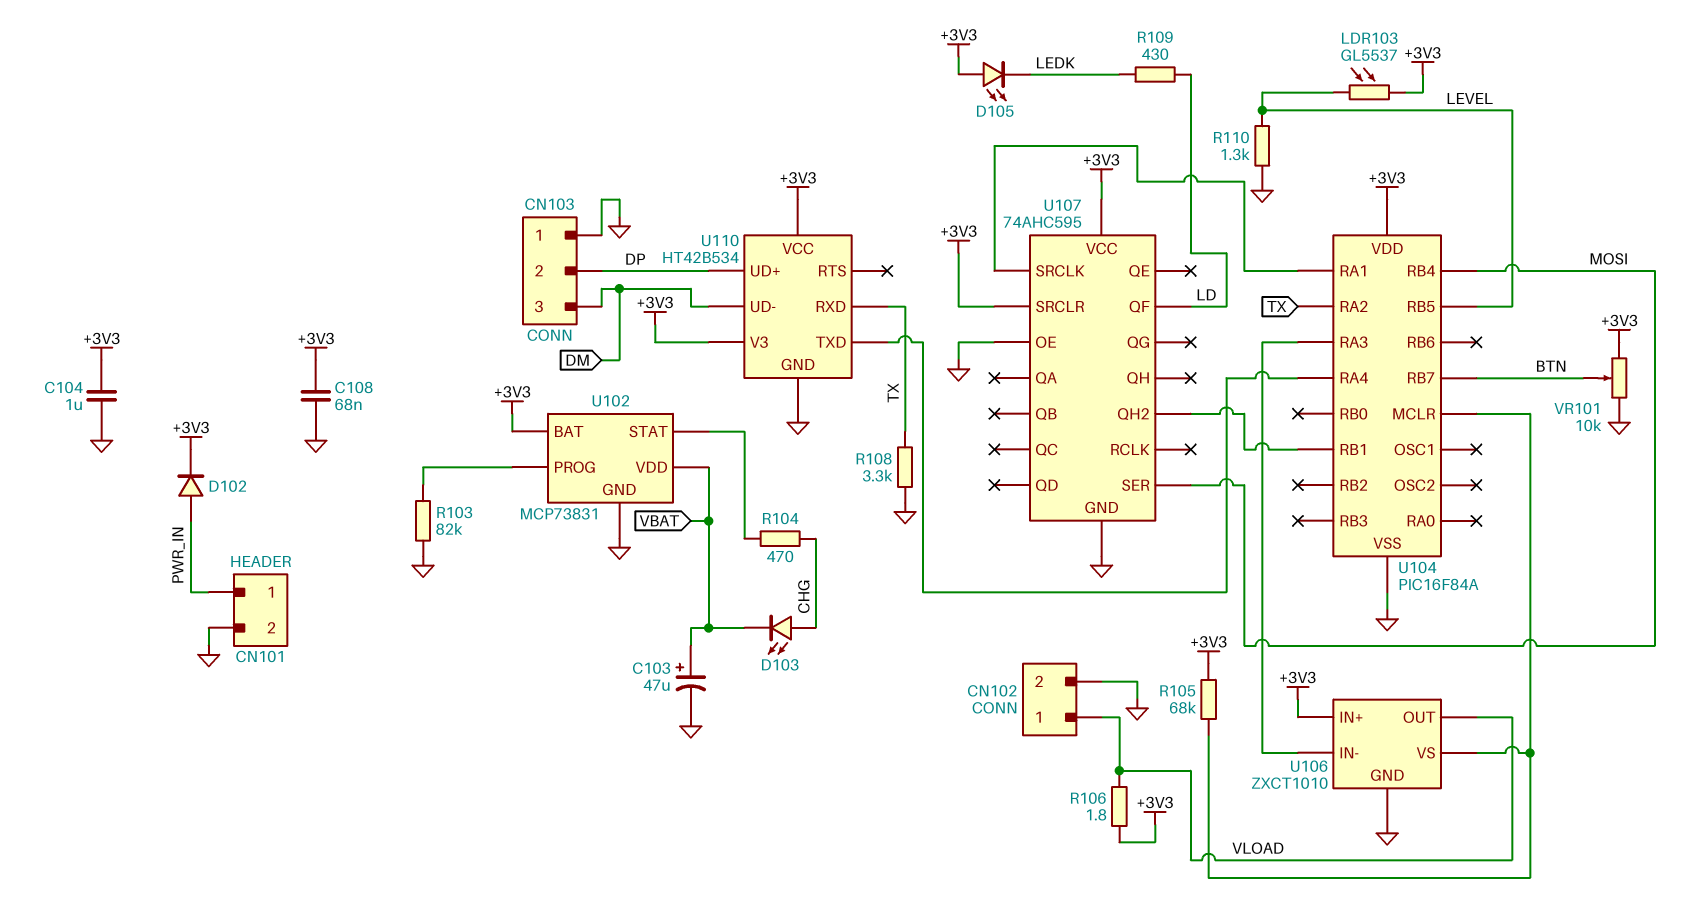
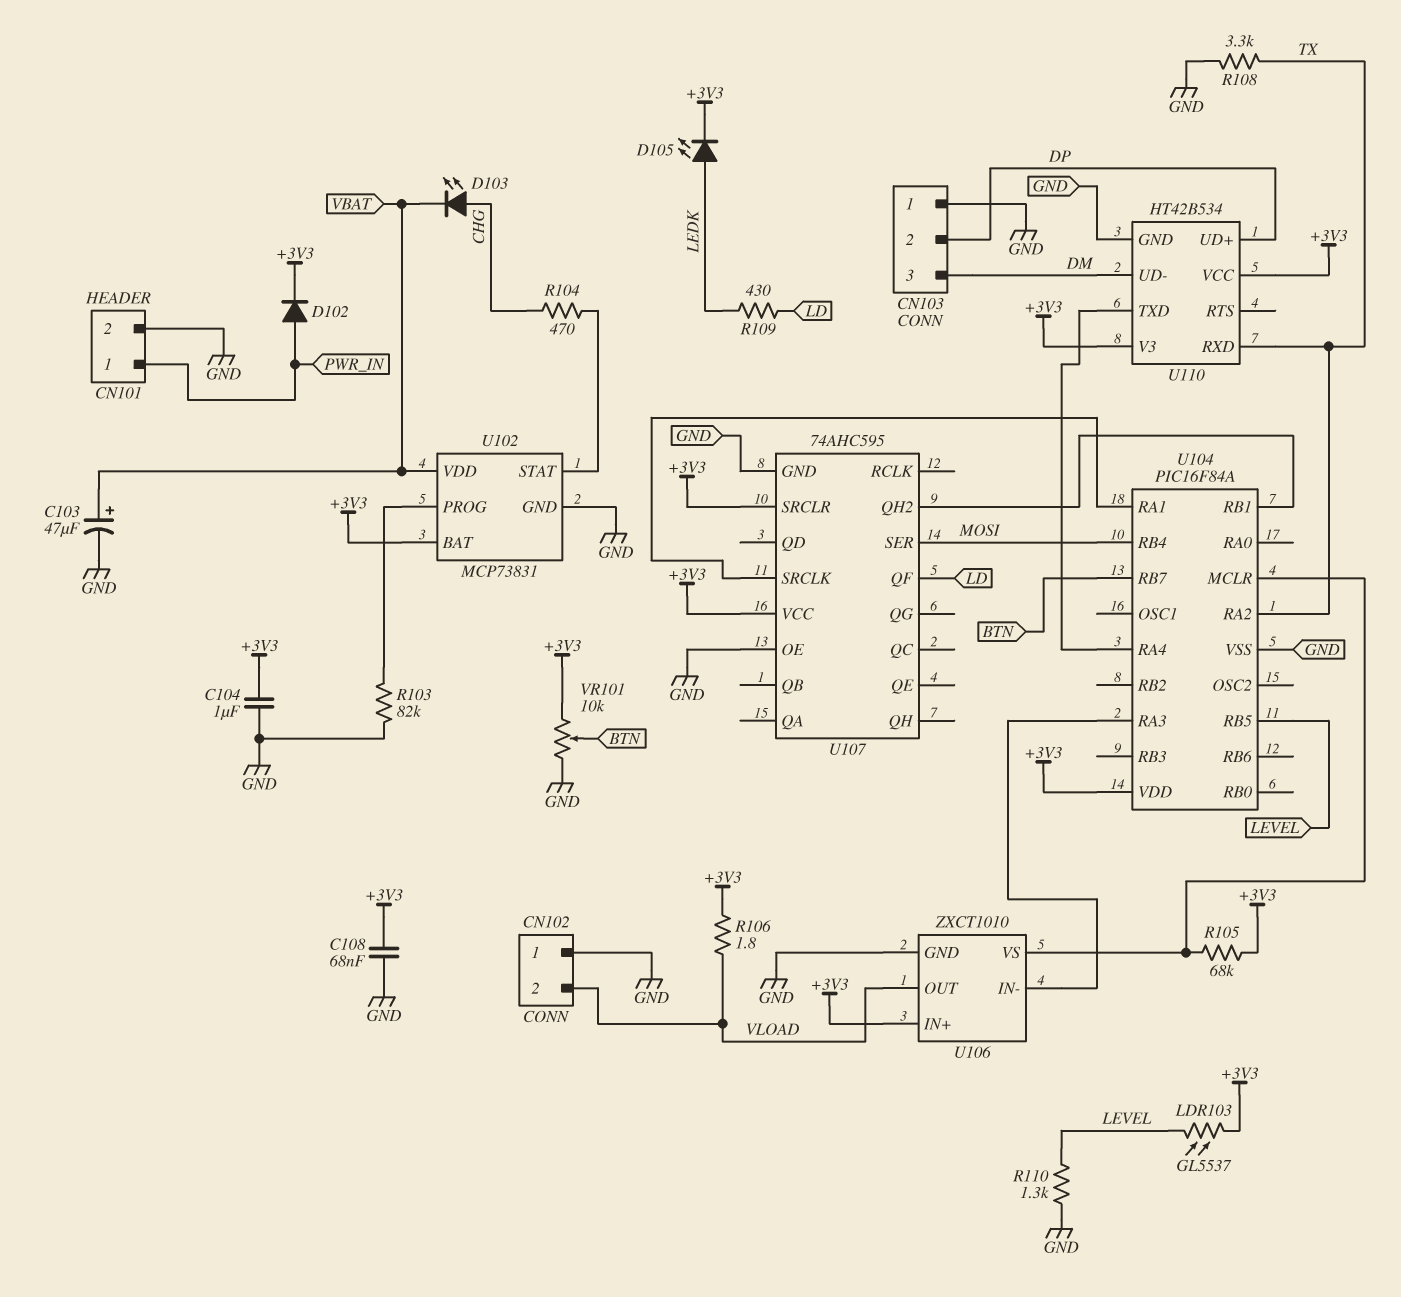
CN102 pin 1: VLOAD -> GND
CN102 pin 2: GND -> VLOAD
D105: LED (A +3V3, K LEDK) -> LED (A LEDK, K +3V3)

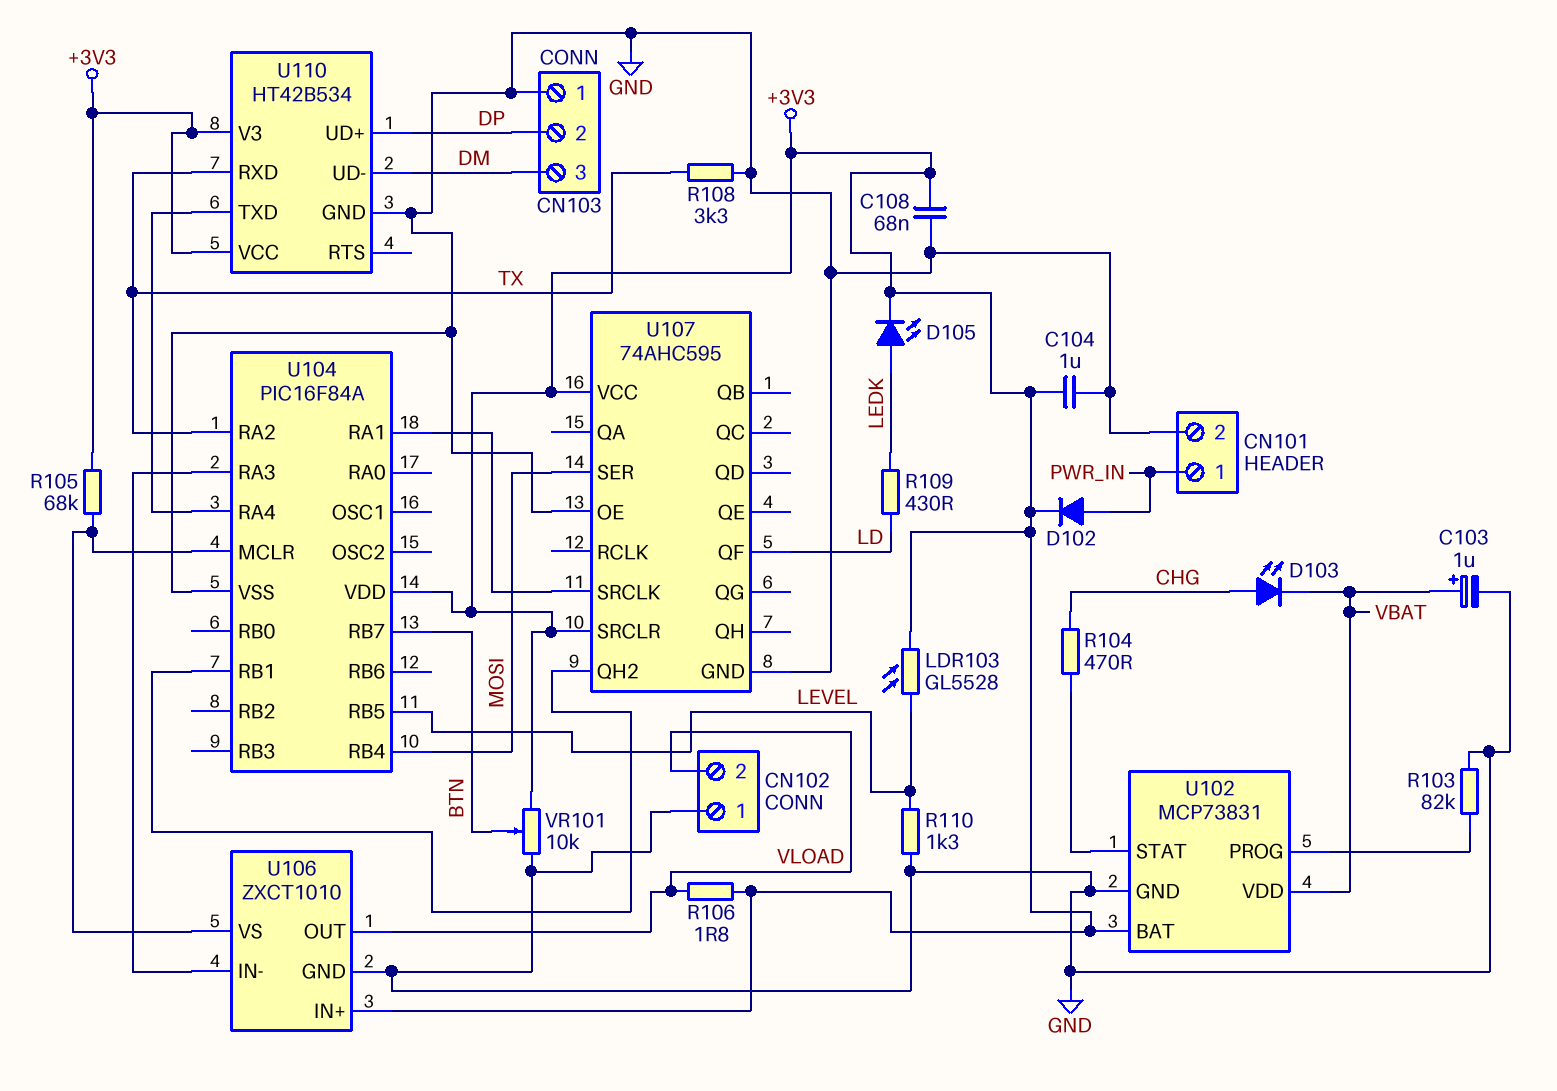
C103: 47uF (plus VBAT, minus GND) -> 1uF (plus VBAT, minus GND)
LDR103: GL5537 (+3V3, LEVEL) -> GL5528 (+3V3, LEVEL)

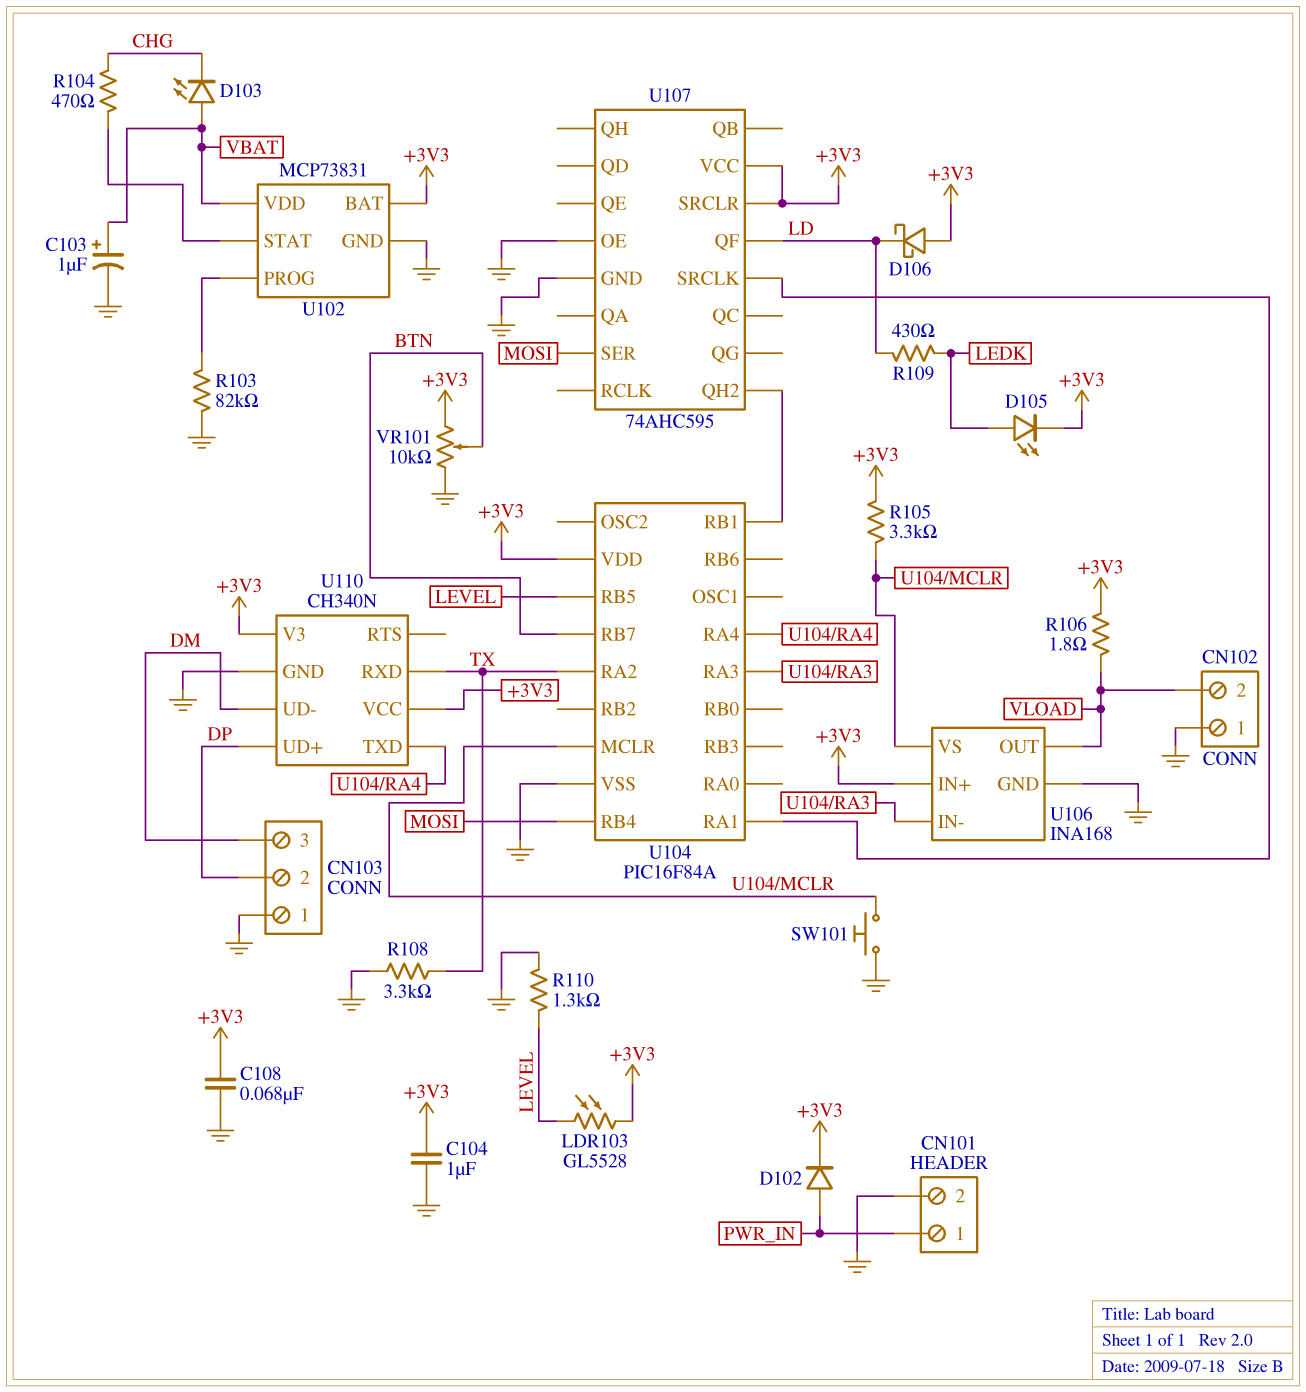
D103: LED (A CHG, K VBAT) -> LED (A VBAT, K CHG)
D106: none -> schottky (A +3V3, K LD)
R105: 68k (+3V3, U104/MCLR) -> 3.3k (+3V3, U104/MCLR)
SW101: none -> button (GND, U104/MCLR)
U106: ZXCT1010 -> INA168
U110: HT42B534 -> CH340N

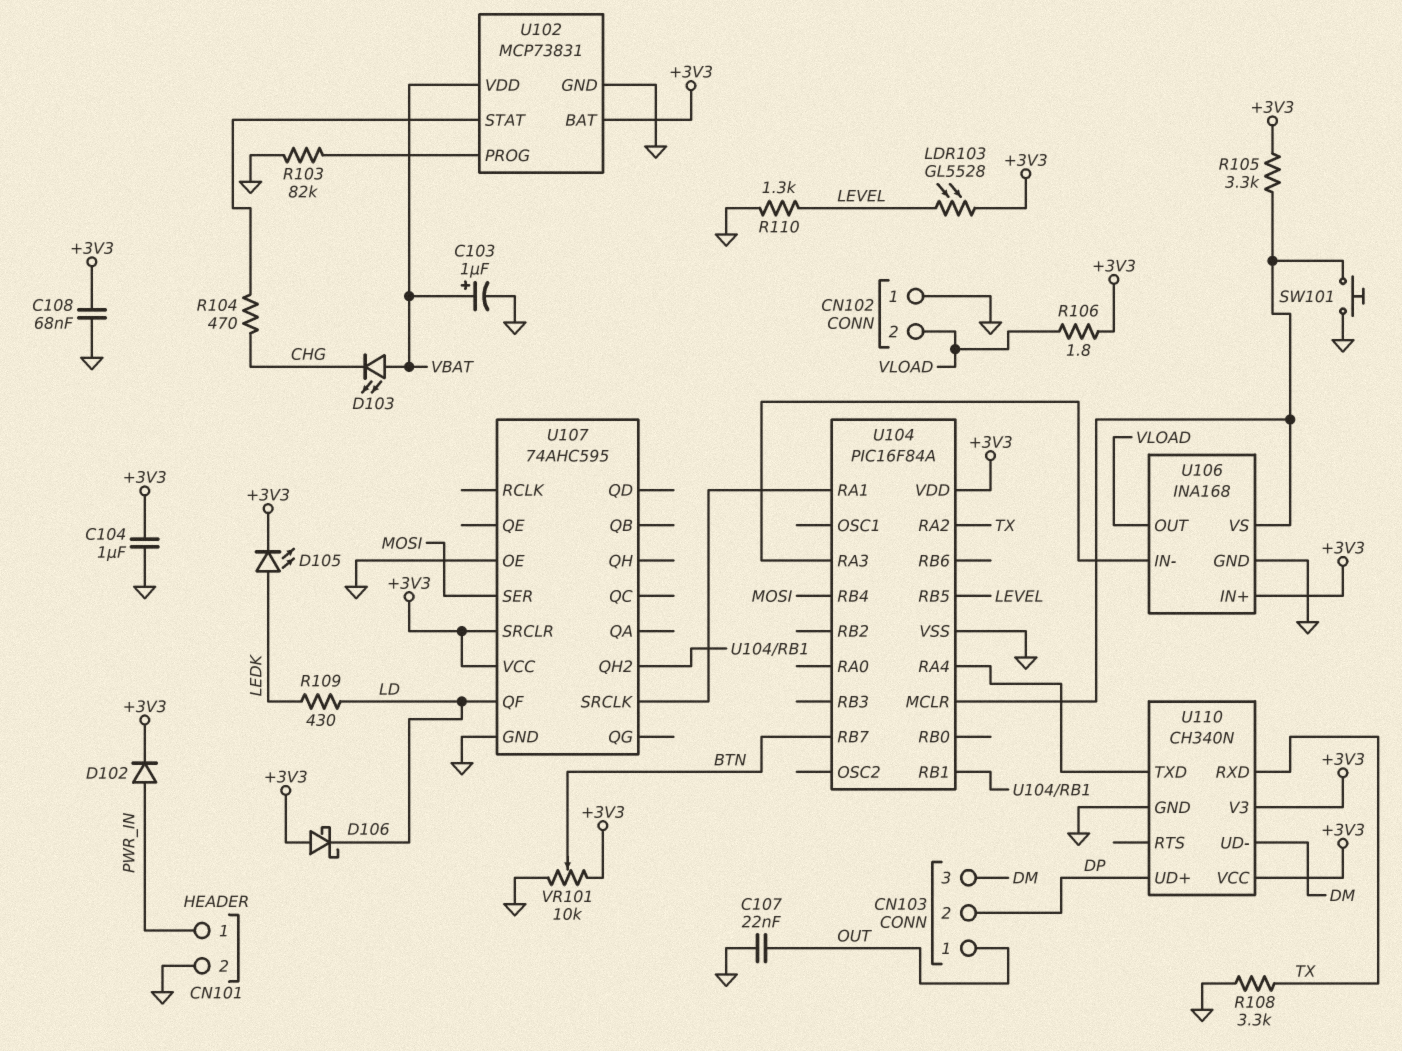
C107: none -> 22nF (GND, OUT)
CN103 pin 1: GND -> OUT

